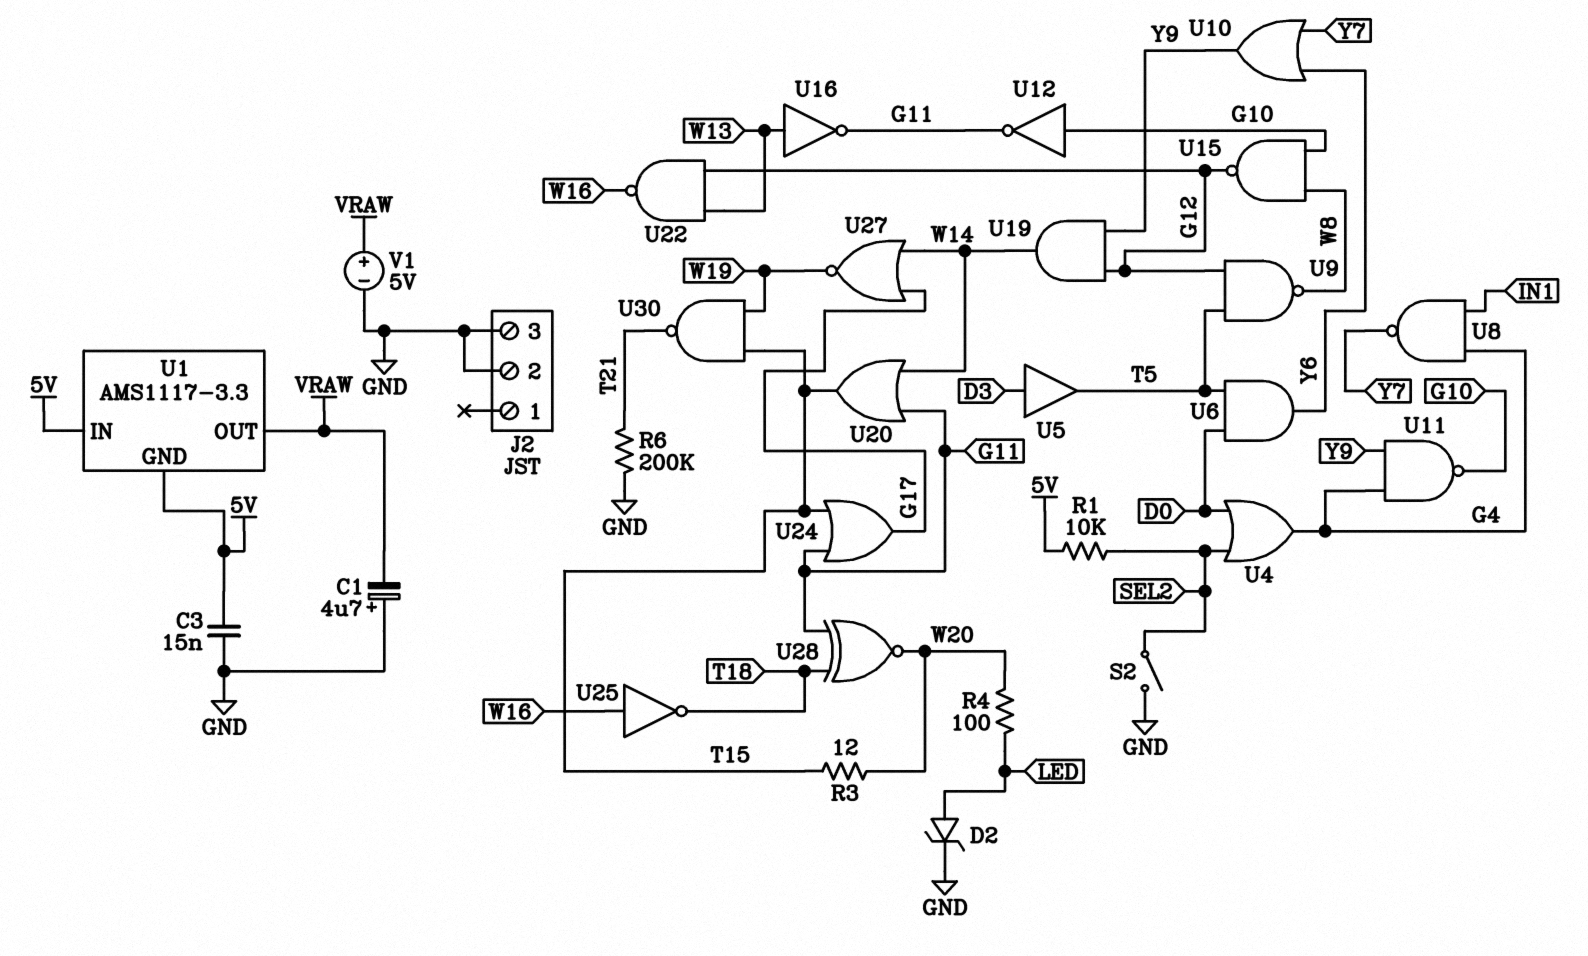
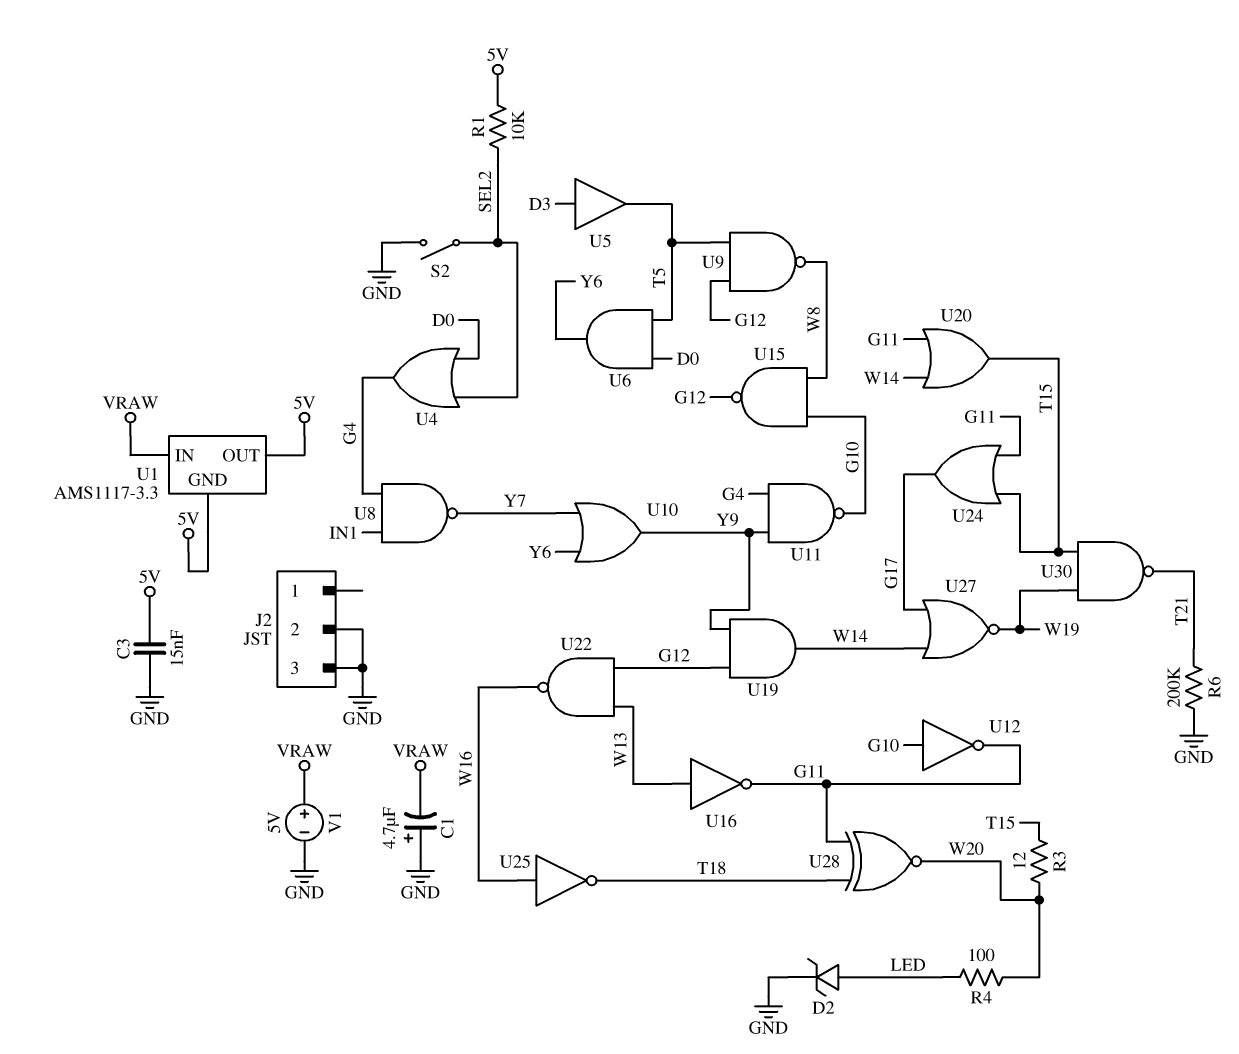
U1 pin IN: 5V -> VRAW
U1 pin OUT: VRAW -> 5V

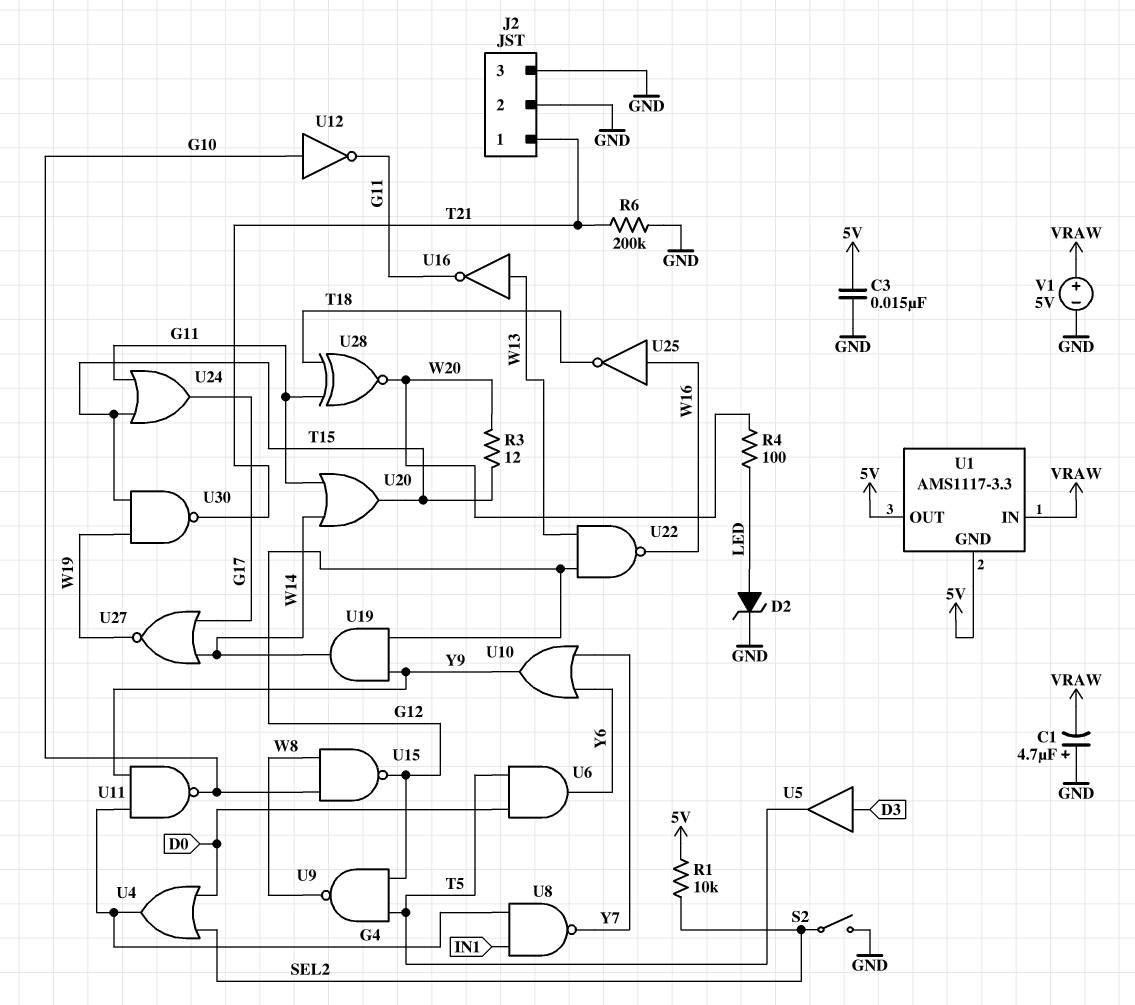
J2 pin 1: none -> T21

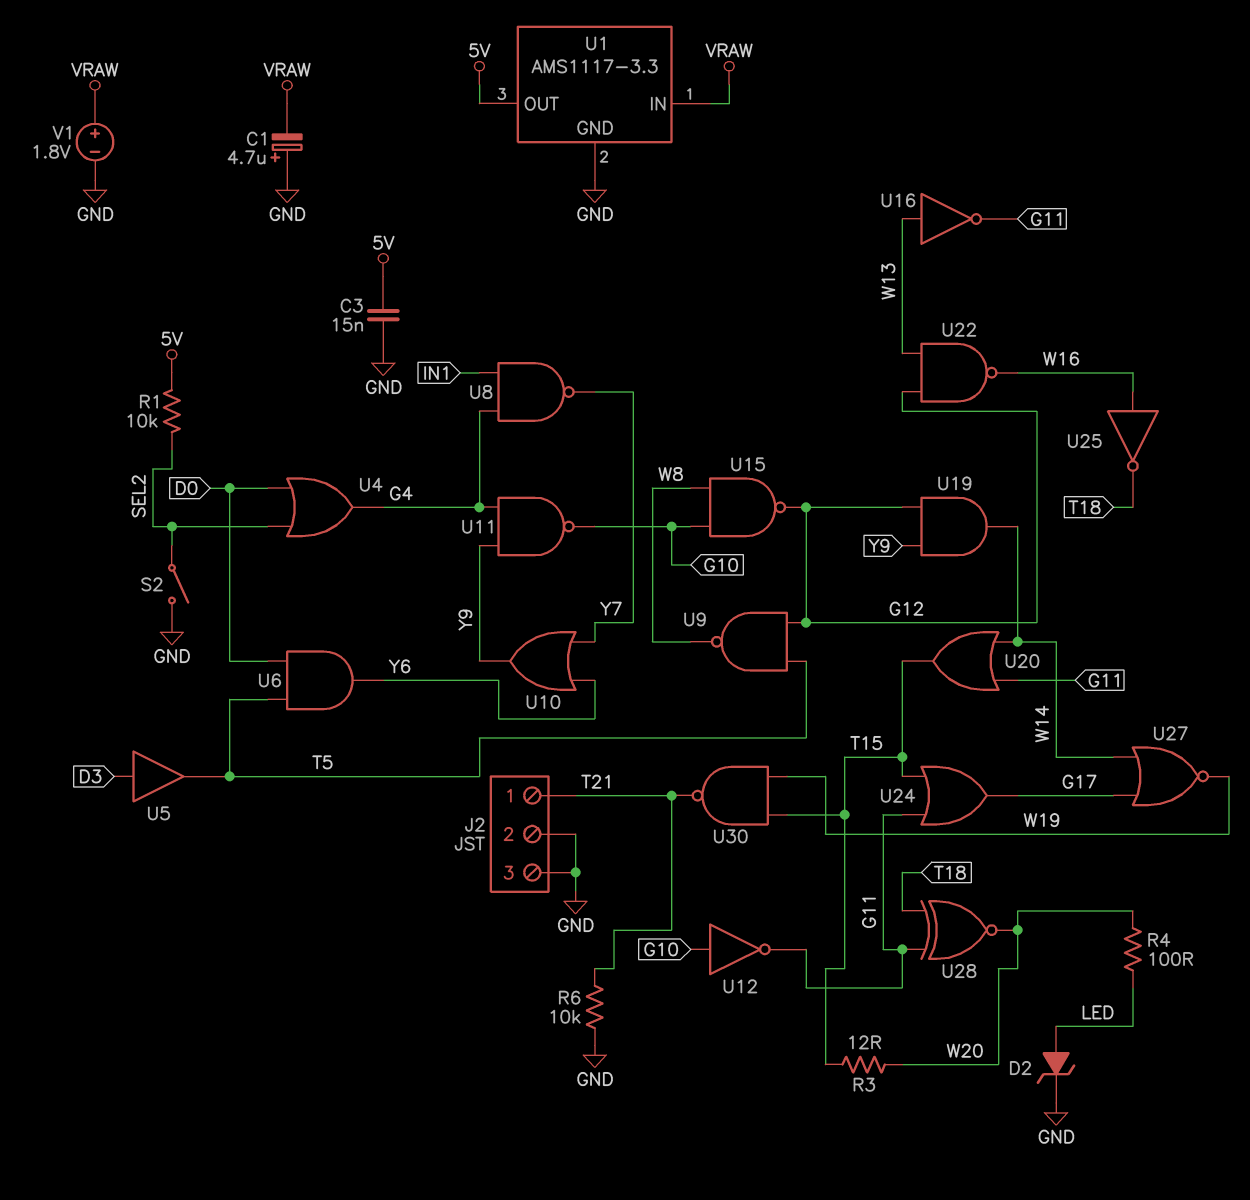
R6: 200k (GND, T21) -> 10k (GND, T21)
U1 pin GND: 5V -> GND
V1: 5V (plus VRAW, minus GND) -> 1.8V (plus VRAW, minus GND)

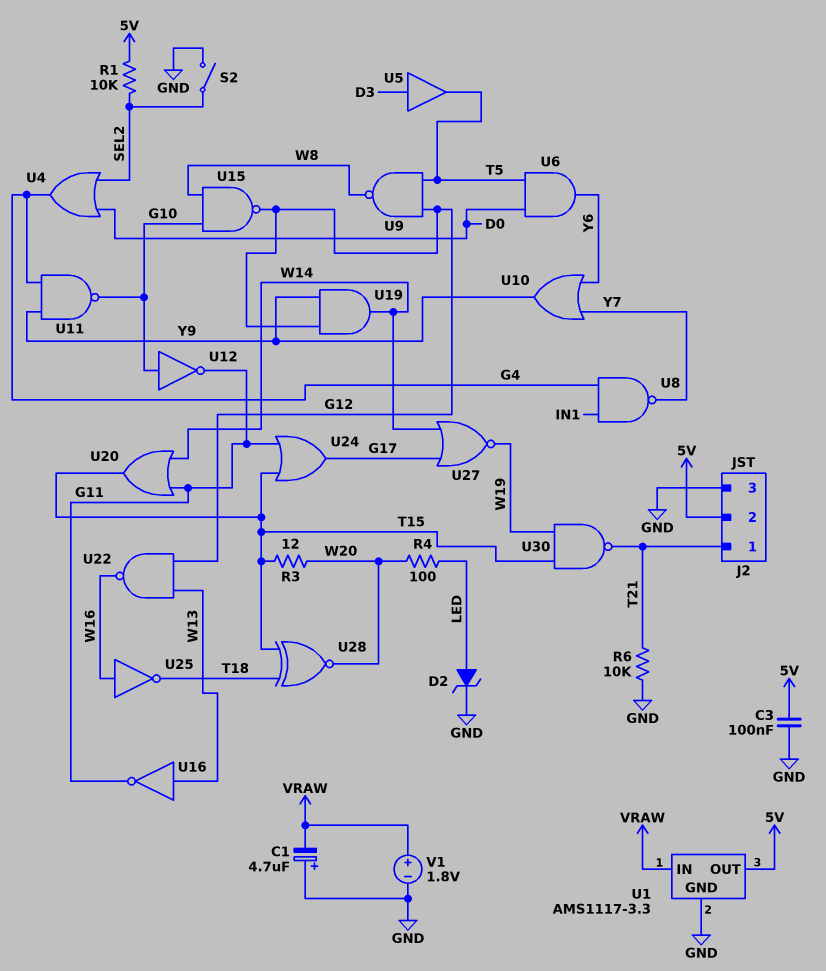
C3: 15nF (5V, GND) -> 100nF (5V, GND)
J2 pin 2: GND -> 5V
U28: XNOR (in G11, in T18, out W20) -> XNOR (in T15, in T18, out W20)

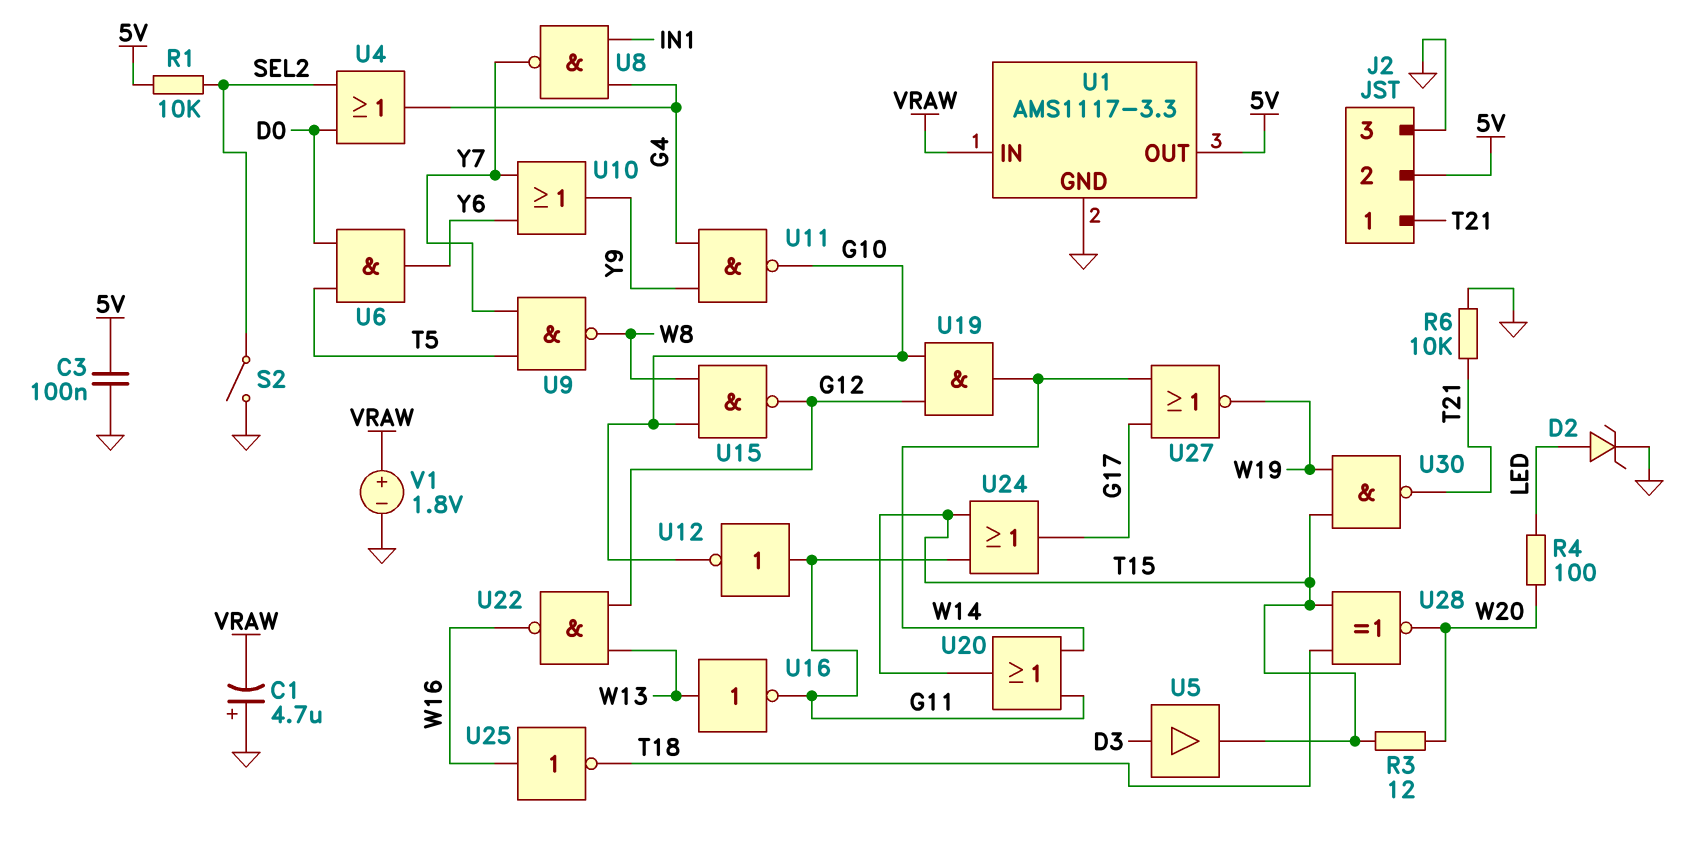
U5: buffer (in D3, out T5) -> buffer (in D3, out T15)
U9: NAND (in G12, in T5, out W8) -> NAND (in T5, in Y7, out W8)
U12: NOT (in G10, out G11) -> NOT (in G11, out G10)
U19: AND (in G12, in Y9, out W14) -> AND (in G10, in G12, out W14)

